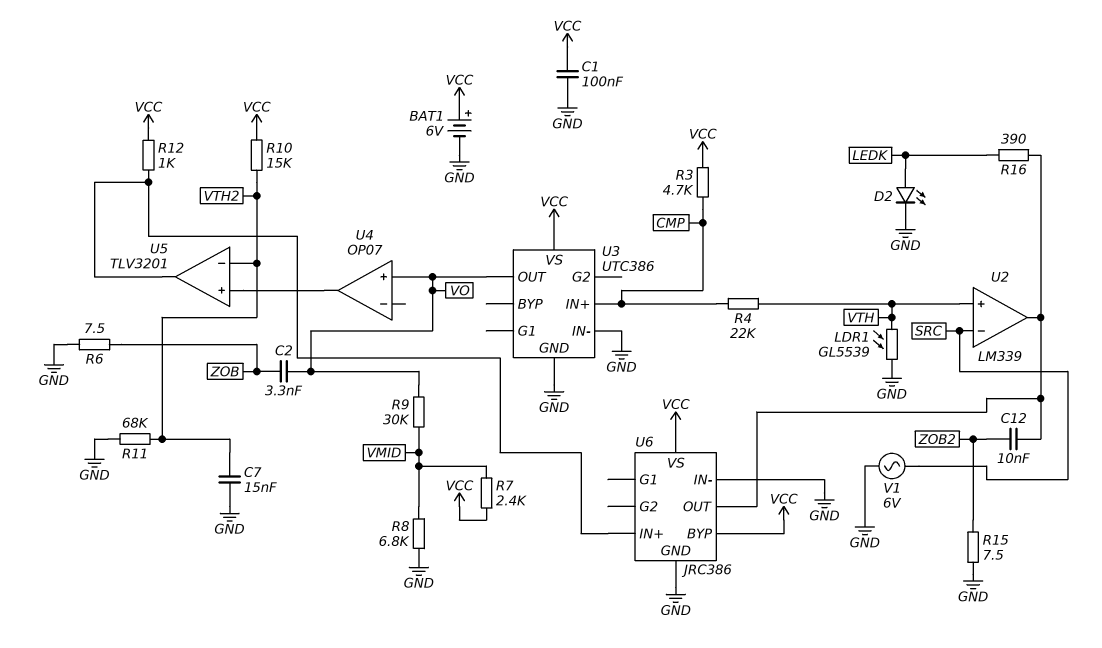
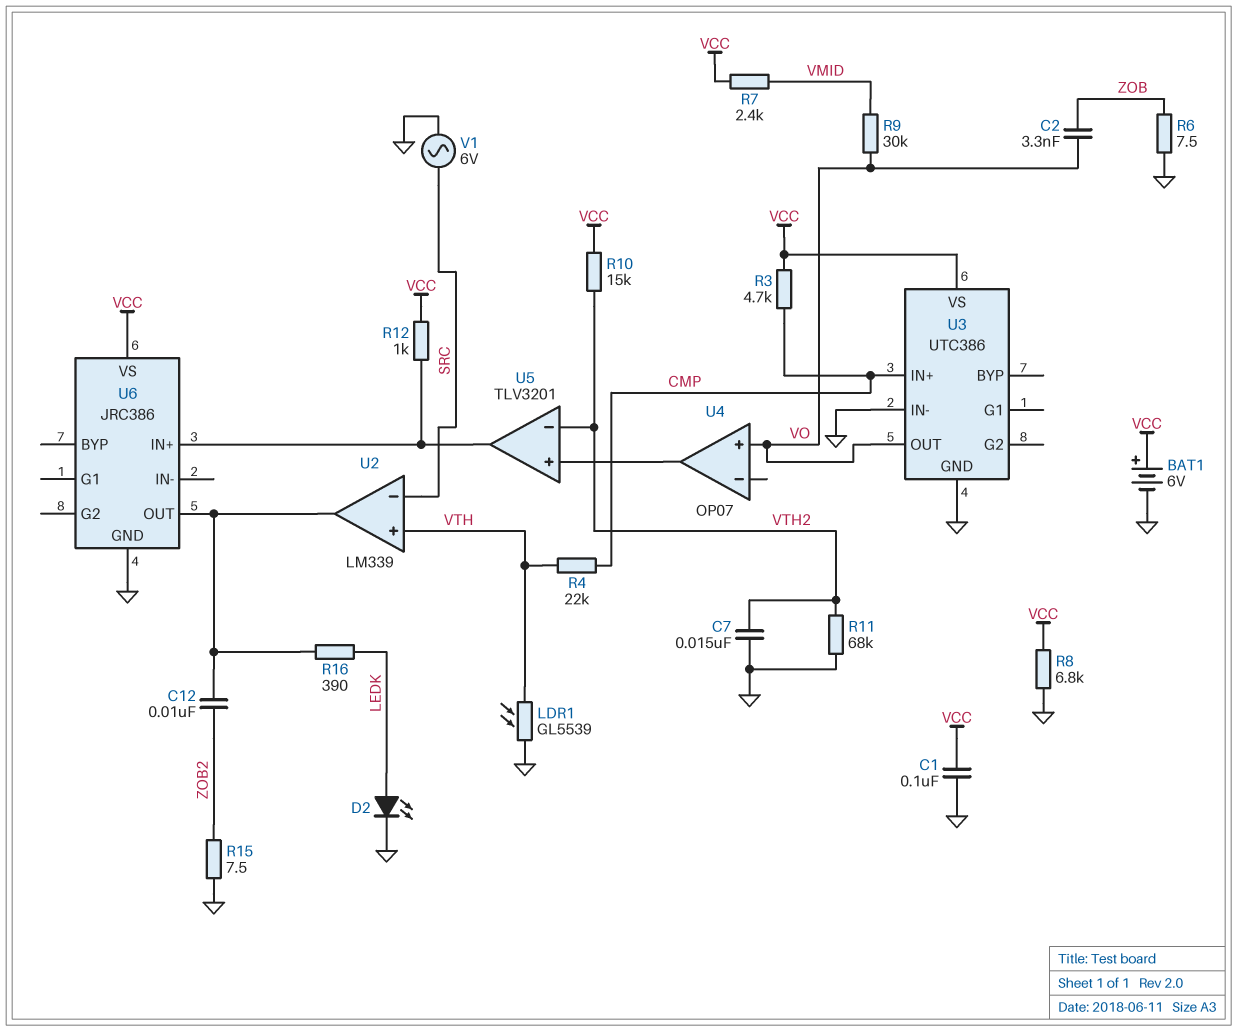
R8: 6.8k (GND, VMID) -> 6.8k (GND, VCC)
U6 pin BYP: VCC -> none
U6 pin IN-: GND -> none

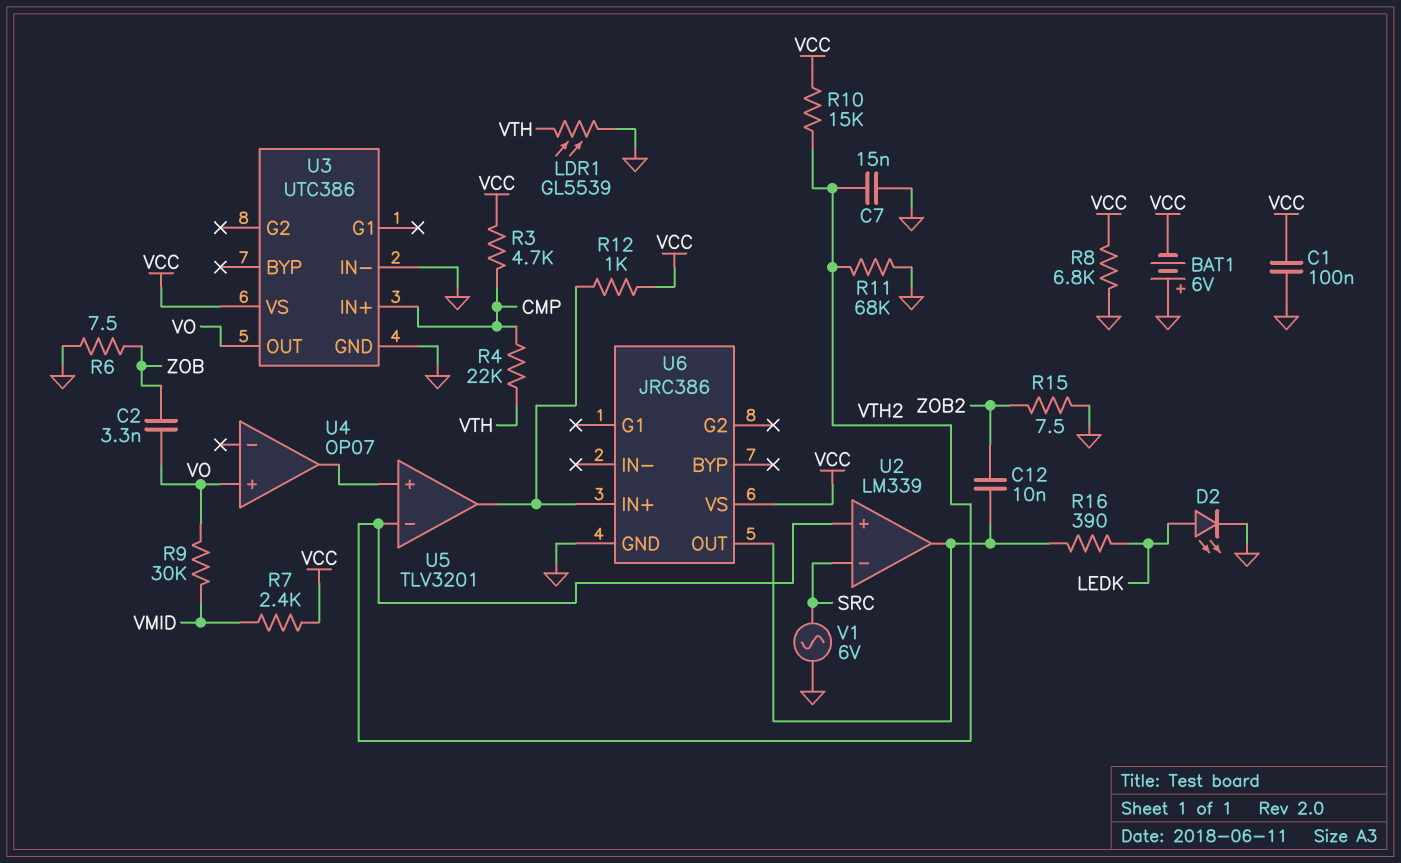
BAT1: 6V (plus VCC, minus GND) -> 6V (plus GND, minus VCC)
U2 pin in+: VTH -> VTH2

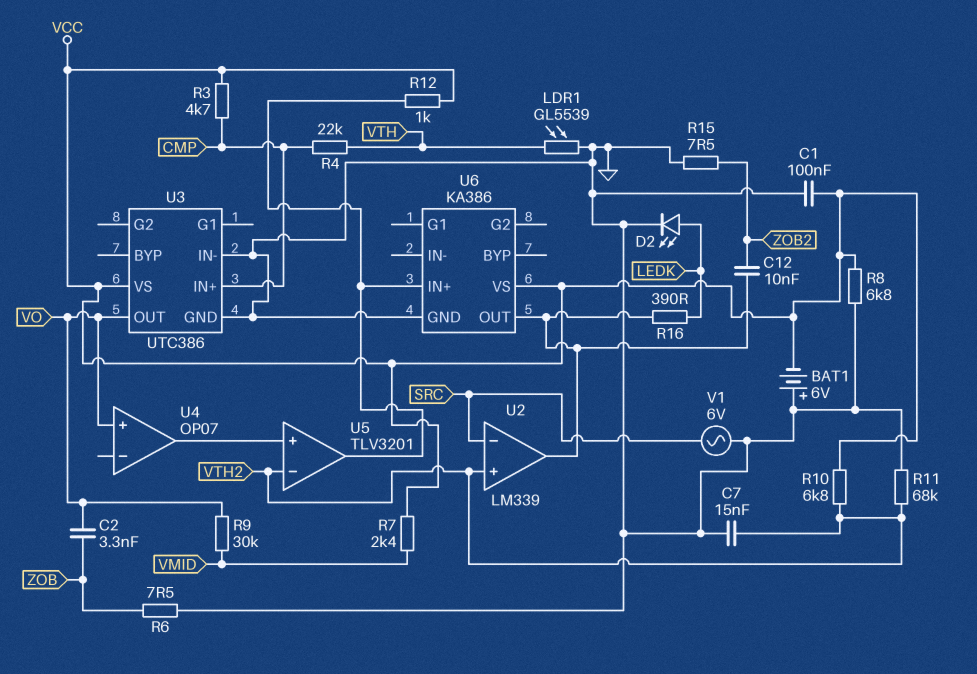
R10: 15k (VCC, VTH2) -> 6.8k (VCC, VTH2)
U6: JRC386 -> KA386

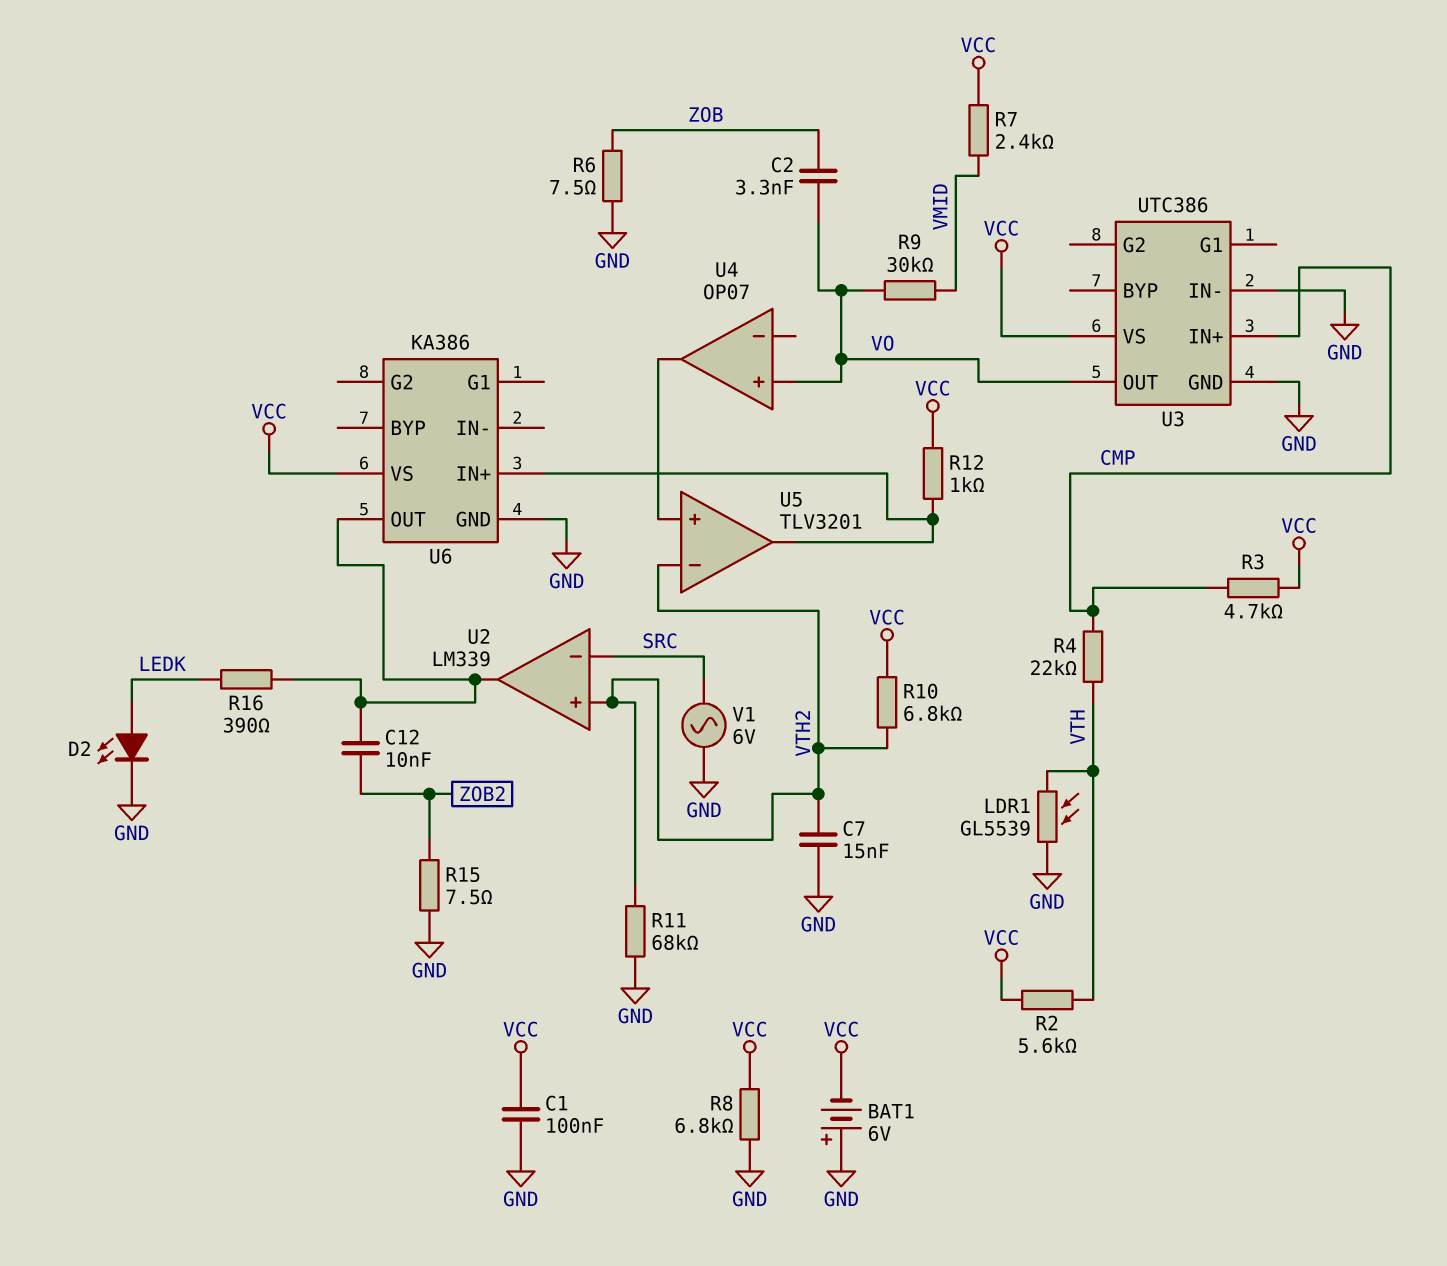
R2: none -> 5.6k (VCC, VTH)

